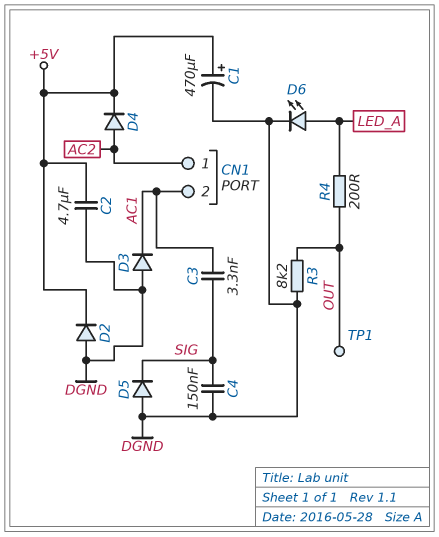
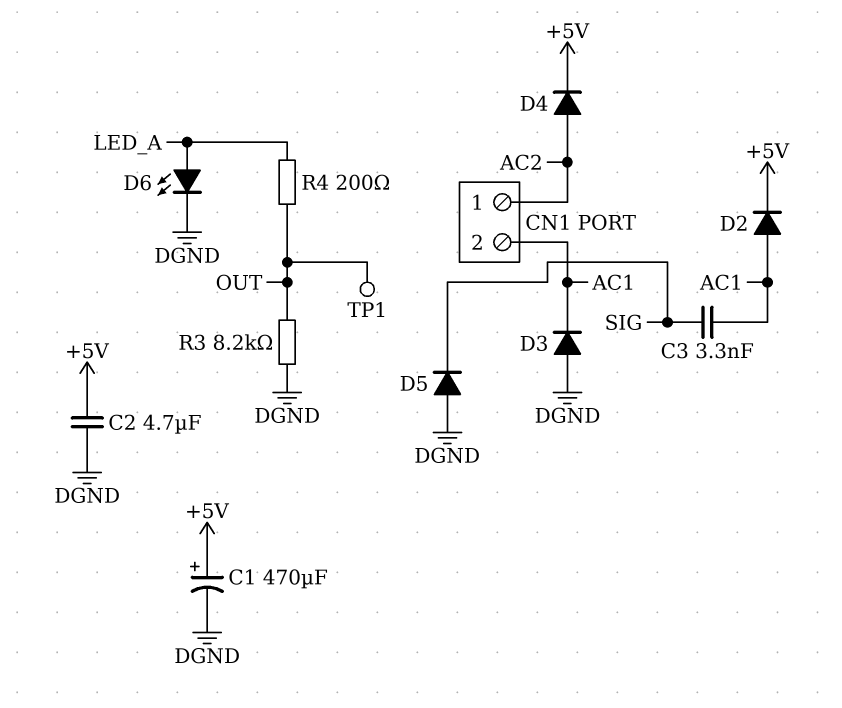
C4: 150nF (DGND, SIG) -> none
D2: diode (A DGND, K +5V) -> diode (A AC1, K +5V)

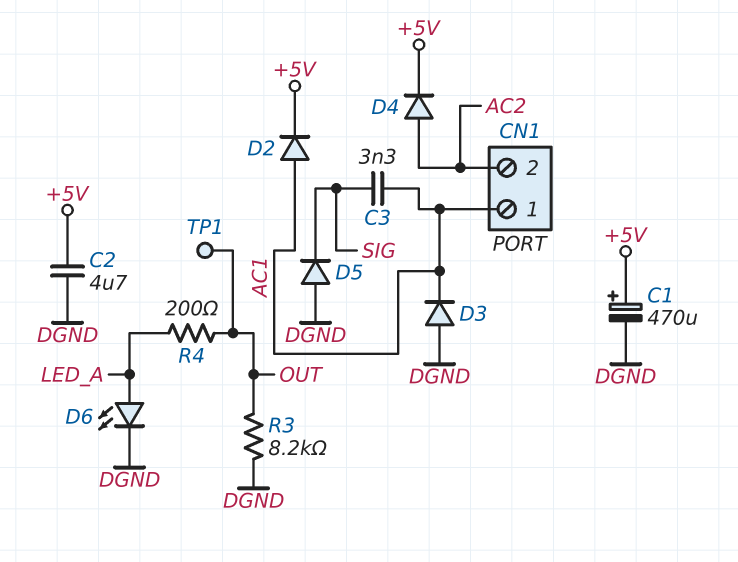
CN1 pin 1: AC2 -> AC1
CN1 pin 2: AC1 -> AC2

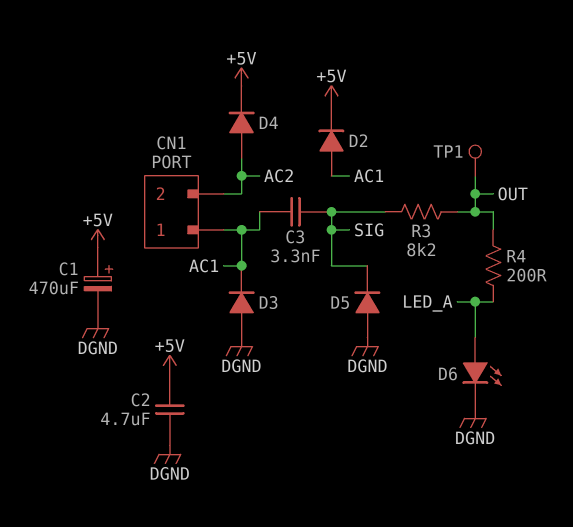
R3: 8.2k (DGND, OUT) -> 8.2k (OUT, SIG)

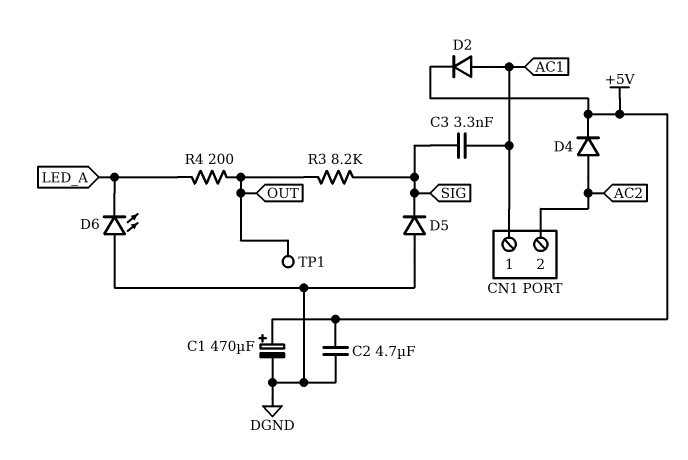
D3: diode (A DGND, K AC1) -> none
D6: LED (A LED_A, K DGND) -> LED (A DGND, K LED_A)

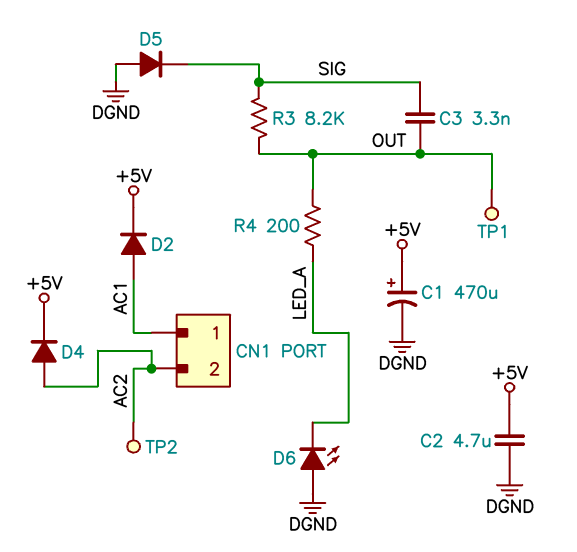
C3: 3.3nF (AC1, SIG) -> 3.3nF (OUT, SIG)
TP2: none -> test point (AC2)

